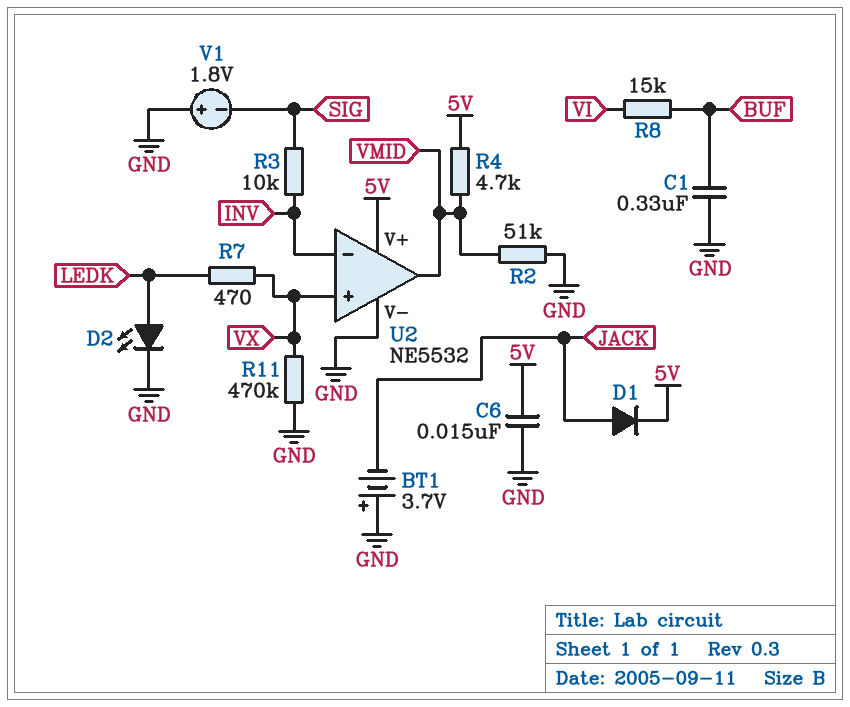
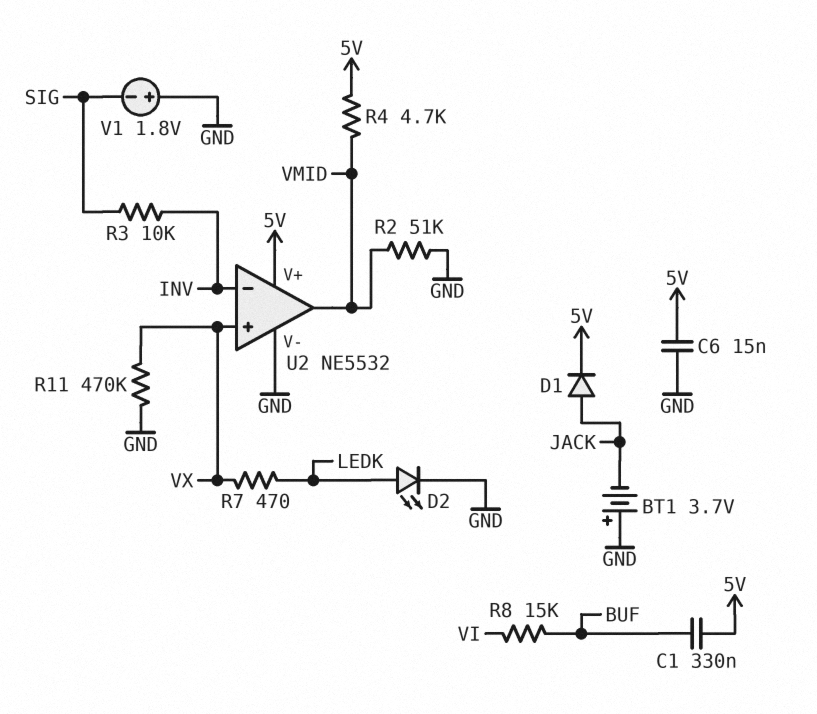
C1: 330nF (BUF, GND) -> 330nF (5V, BUF)

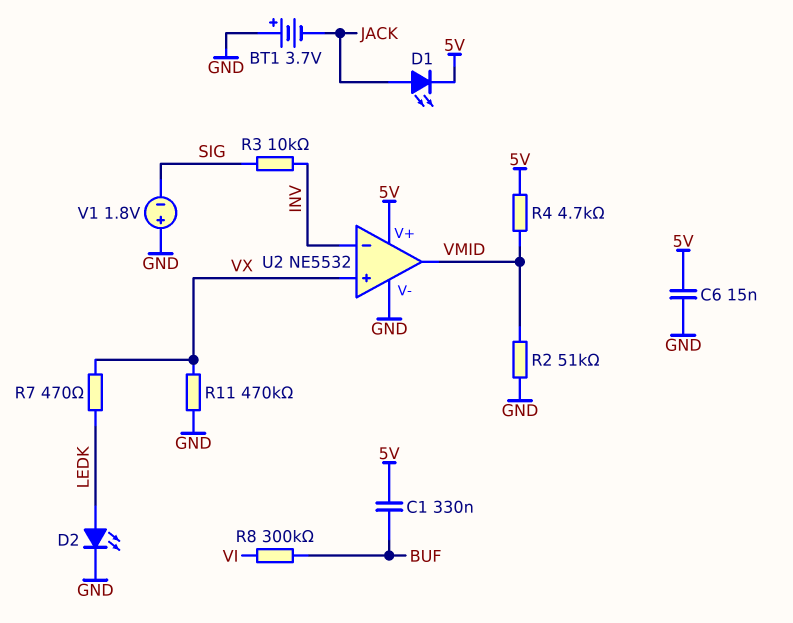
D1: diode (A JACK, K 5V) -> LED (A JACK, K 5V)
R8: 15k (BUF, VI) -> 300k (BUF, VI)

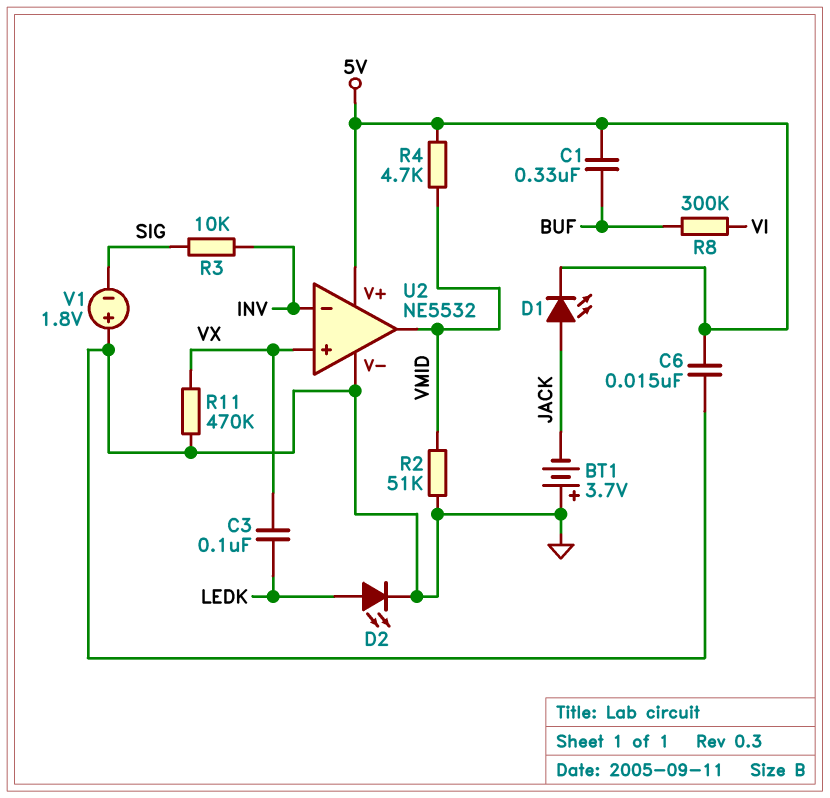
C3: none -> 100nF (LEDK, VX)
R7: 470 (LEDK, VX) -> none

